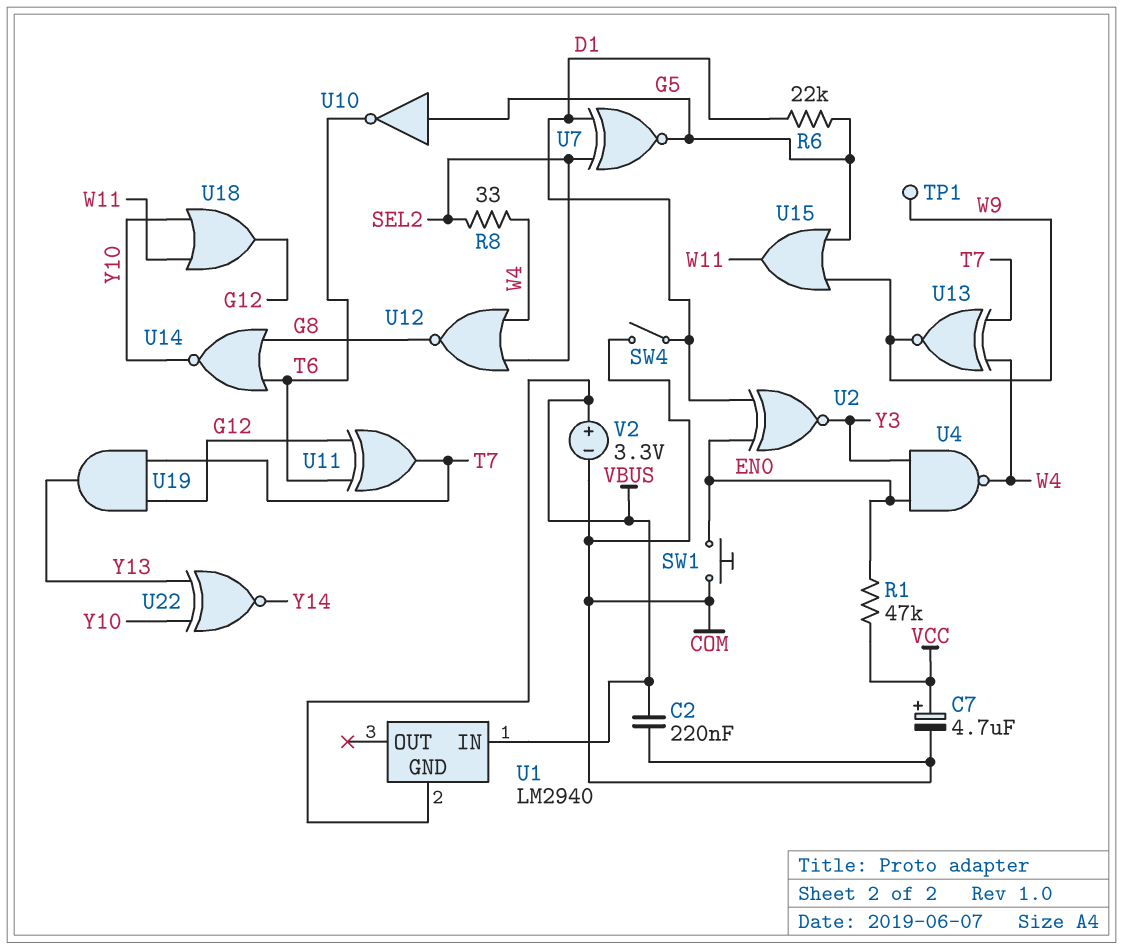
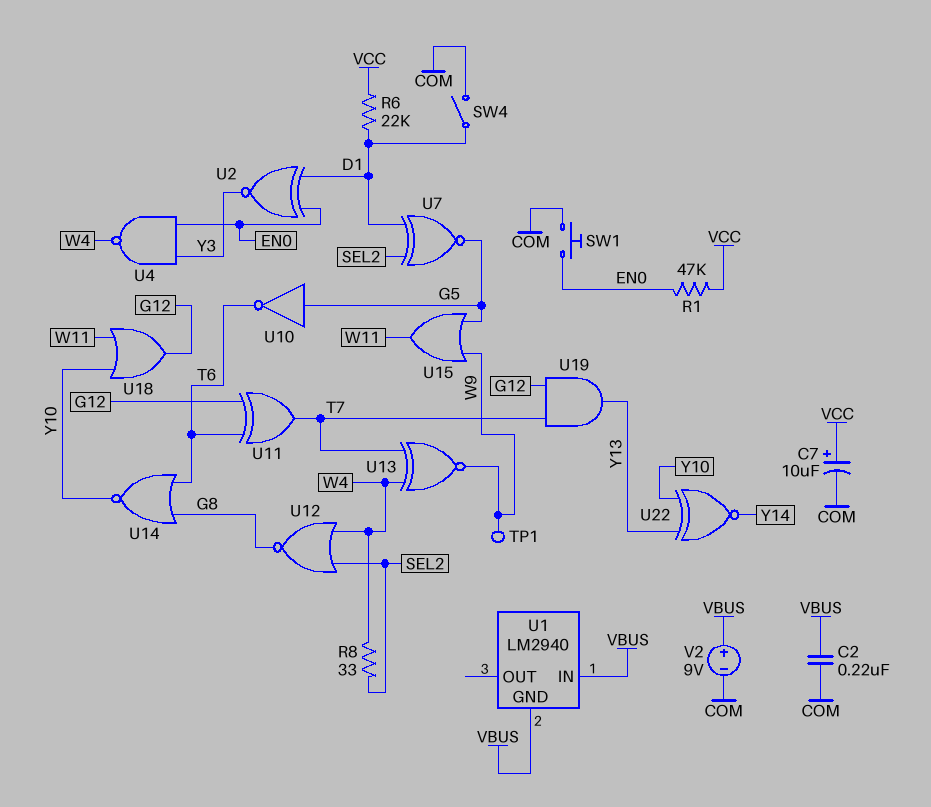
C7: 4.7uF (plus VCC, minus COM) -> 10uF (plus VCC, minus COM)
R6: 22k (D1, G5) -> 22k (D1, VCC)
V2: 3.3V (plus VBUS, minus COM) -> 9V (plus VBUS, minus COM)

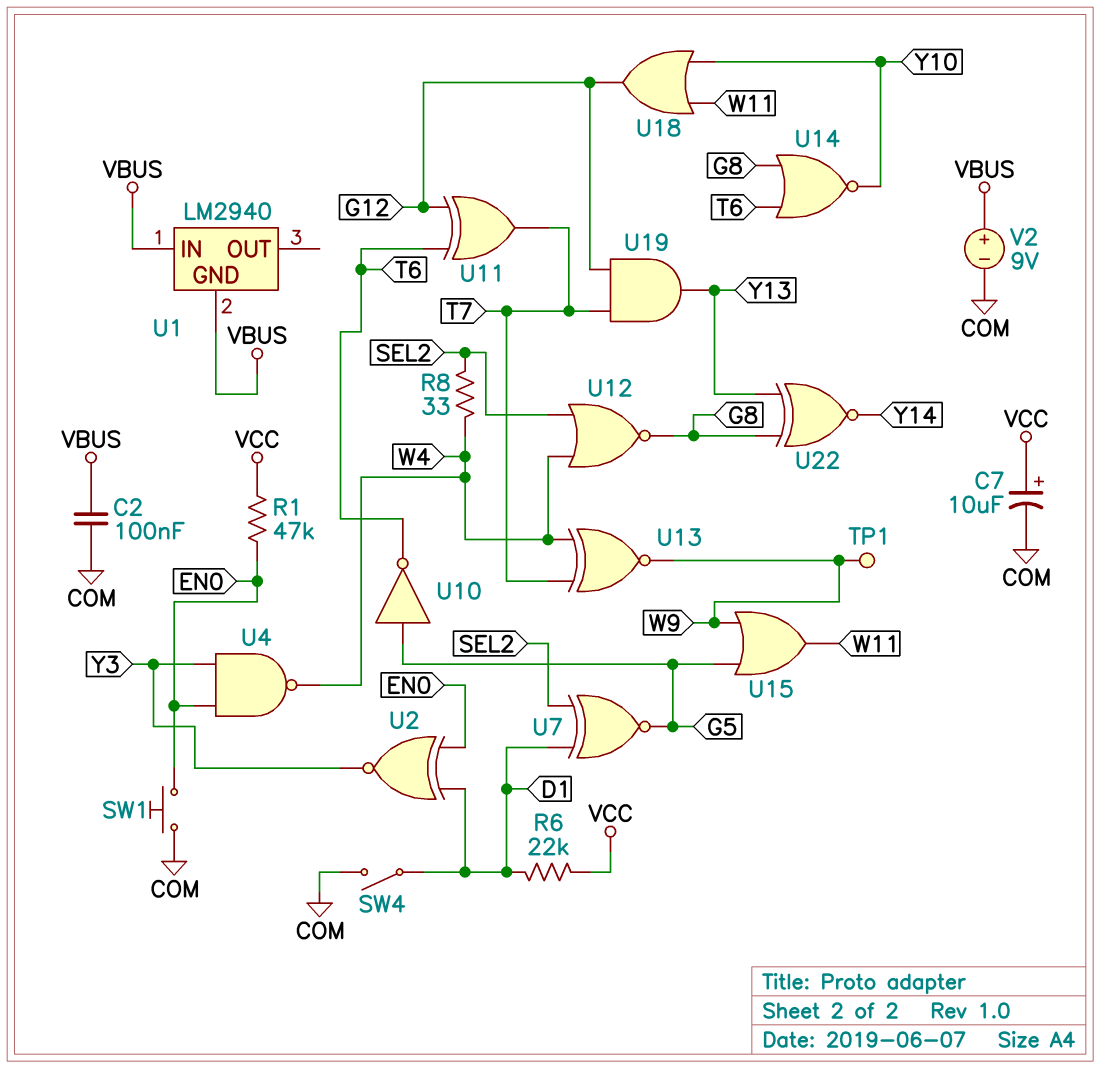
C2: 220nF (COM, VBUS) -> 100nF (COM, VBUS)
U22: XNOR (in Y10, in Y13, out Y14) -> XNOR (in G8, in Y13, out Y14)

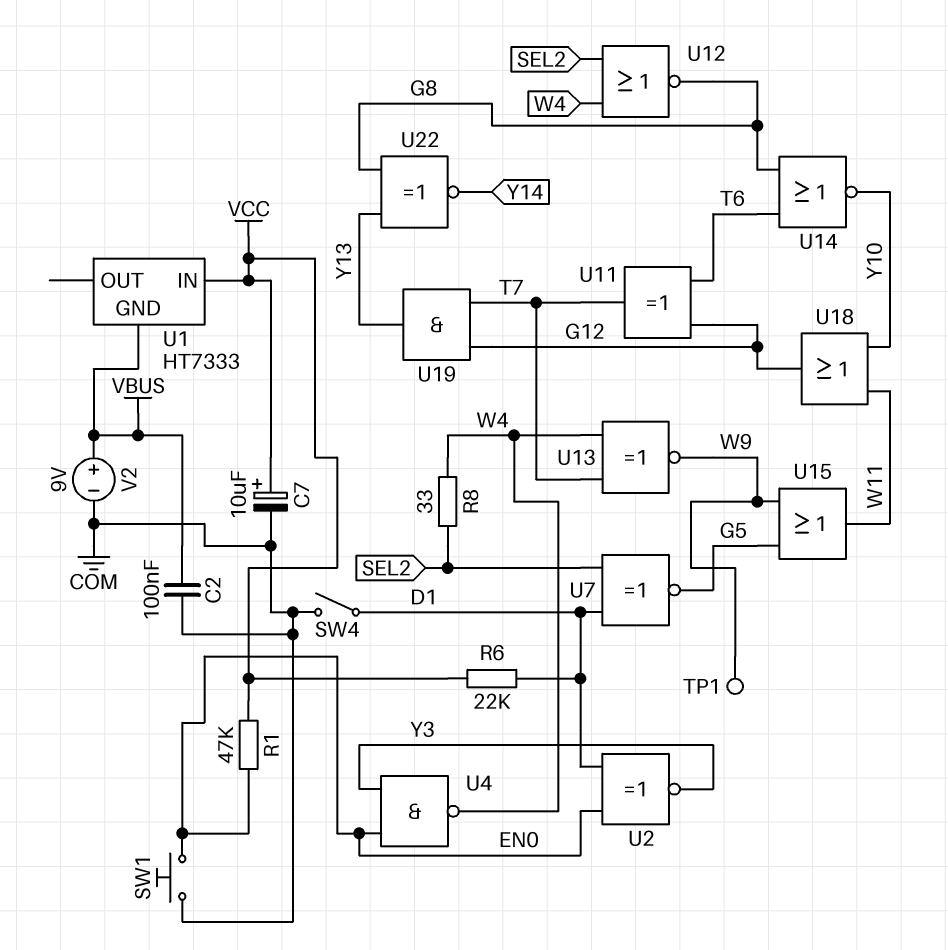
U1: LM2940 -> HT7333
U1 pin IN: VBUS -> VCC
U10: NOT (in G5, out T6) -> none

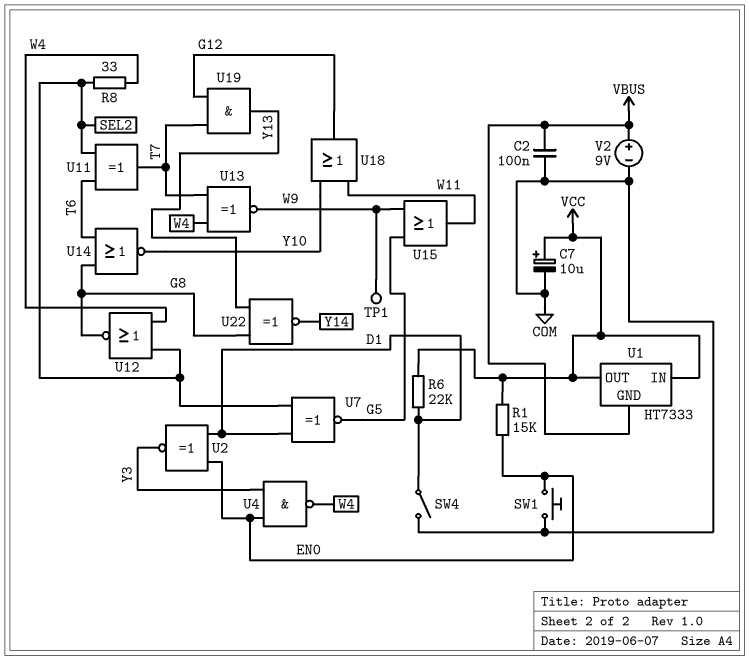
R1: 47k (EN0, VCC) -> 15k (EN0, VCC)
U1 pin OUT: none -> VCC
U11: XOR (in G12, in T6, out T7) -> XOR (in SEL2, in T6, out T7)

